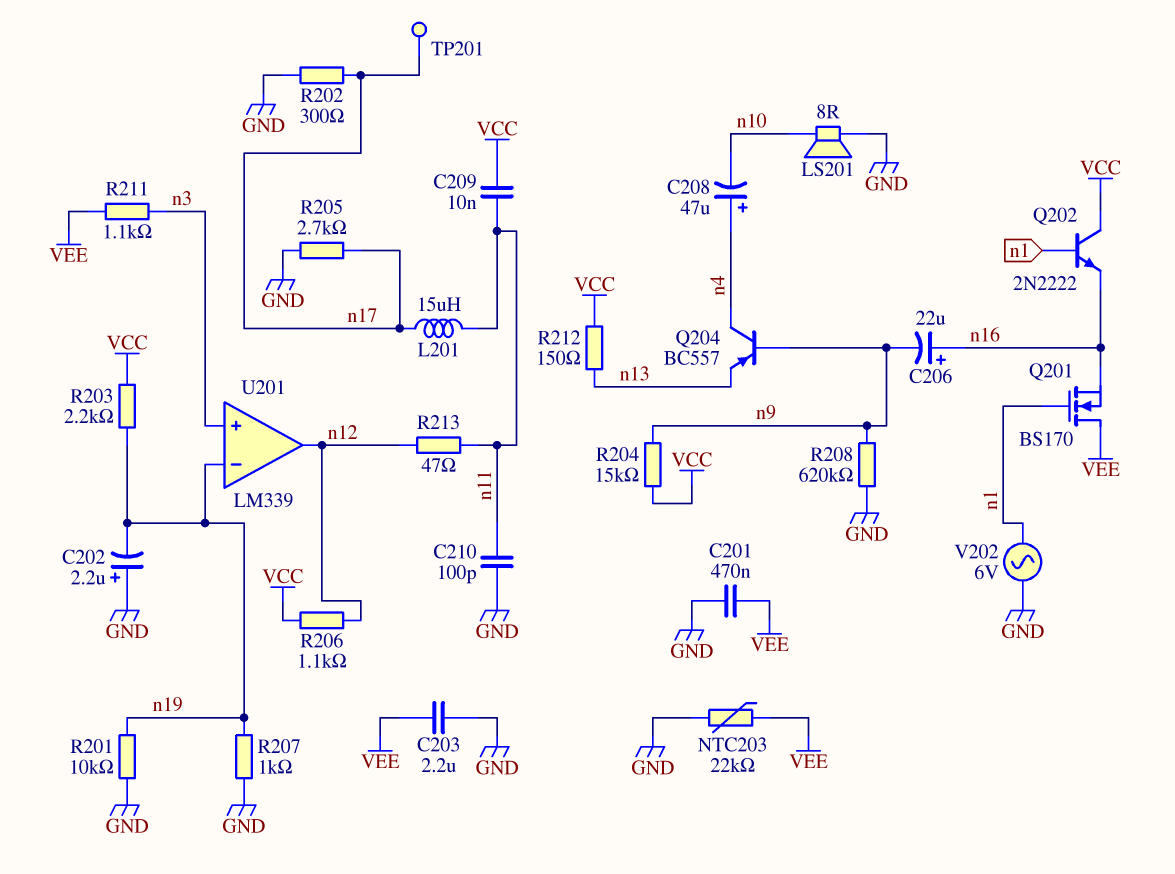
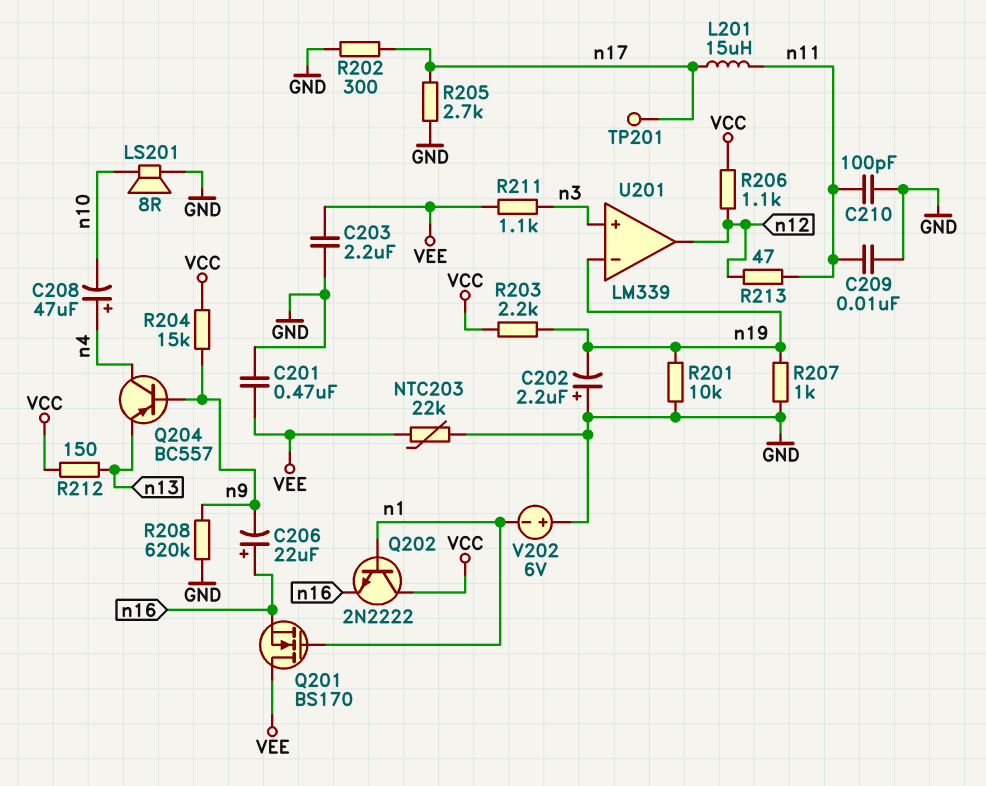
C209: 10nF (VCC, n11) -> 10nF (GND, n11)
V202: AC 6V (GND, n1) -> 6V (plus GND, minus n1)

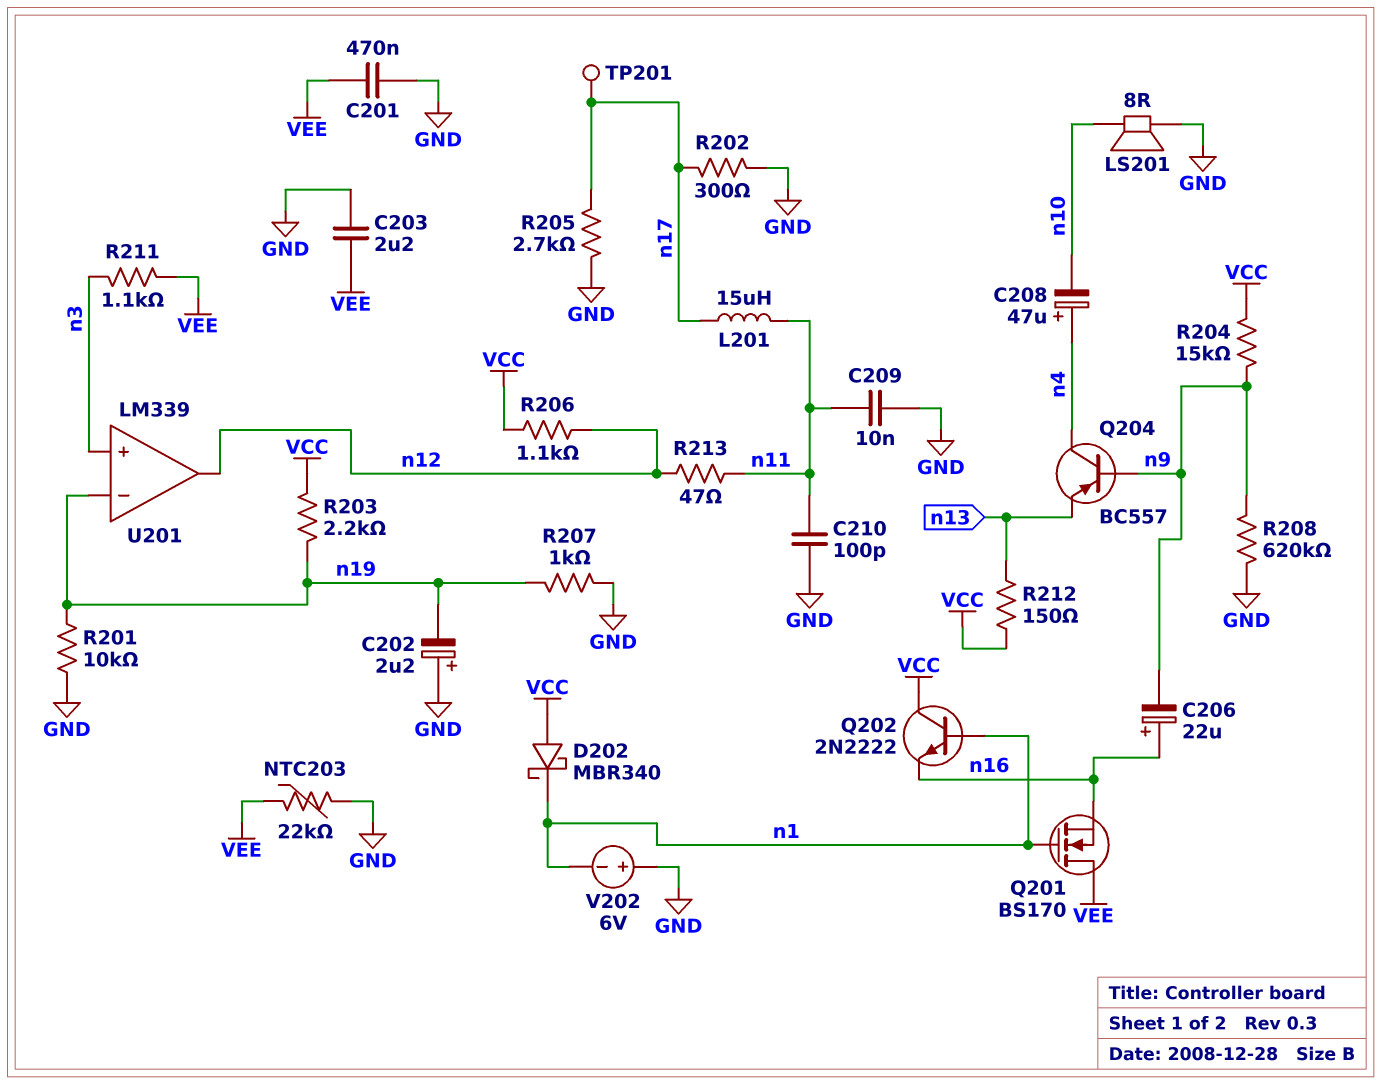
D202: none -> schottky MBR340 (A VCC, K n1)

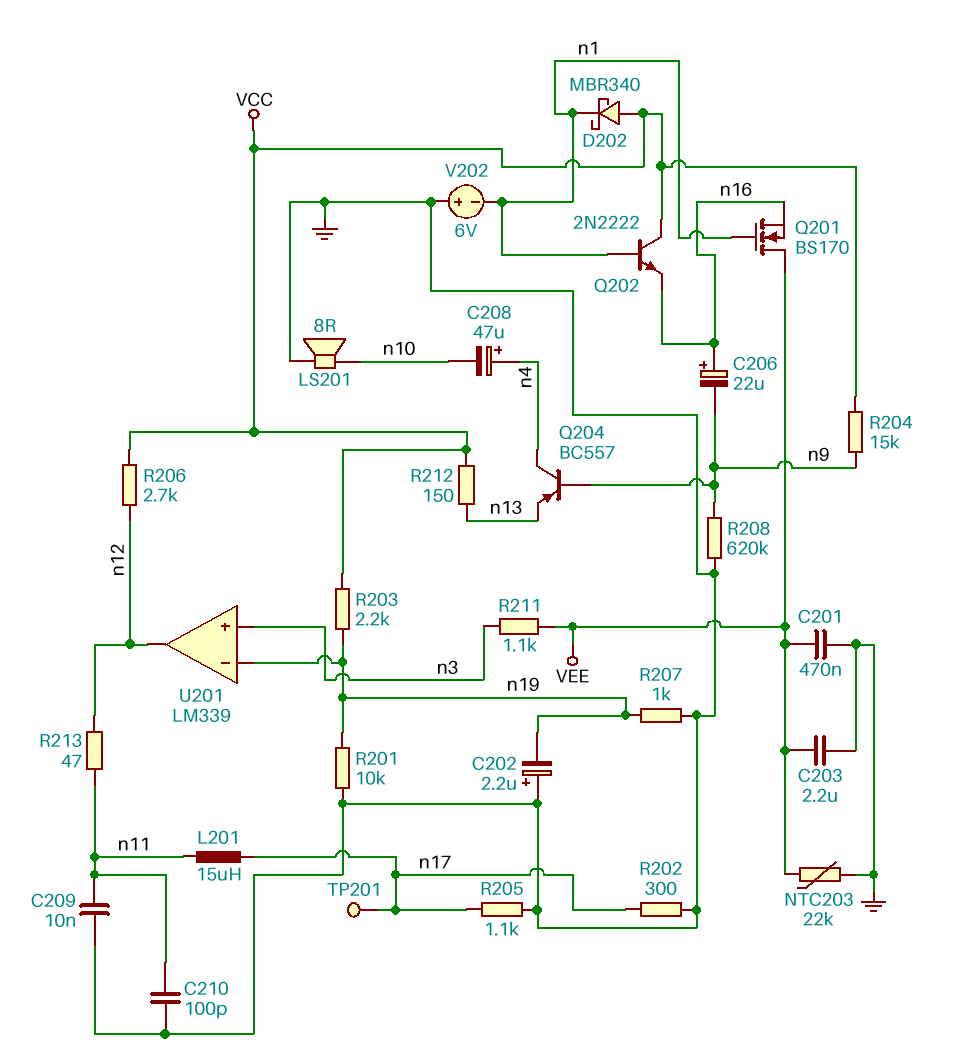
R205: 2.7k (GND, n17) -> 1.1k (GND, n17)
R206: 1.1k (VCC, n12) -> 2.7k (VCC, n12)

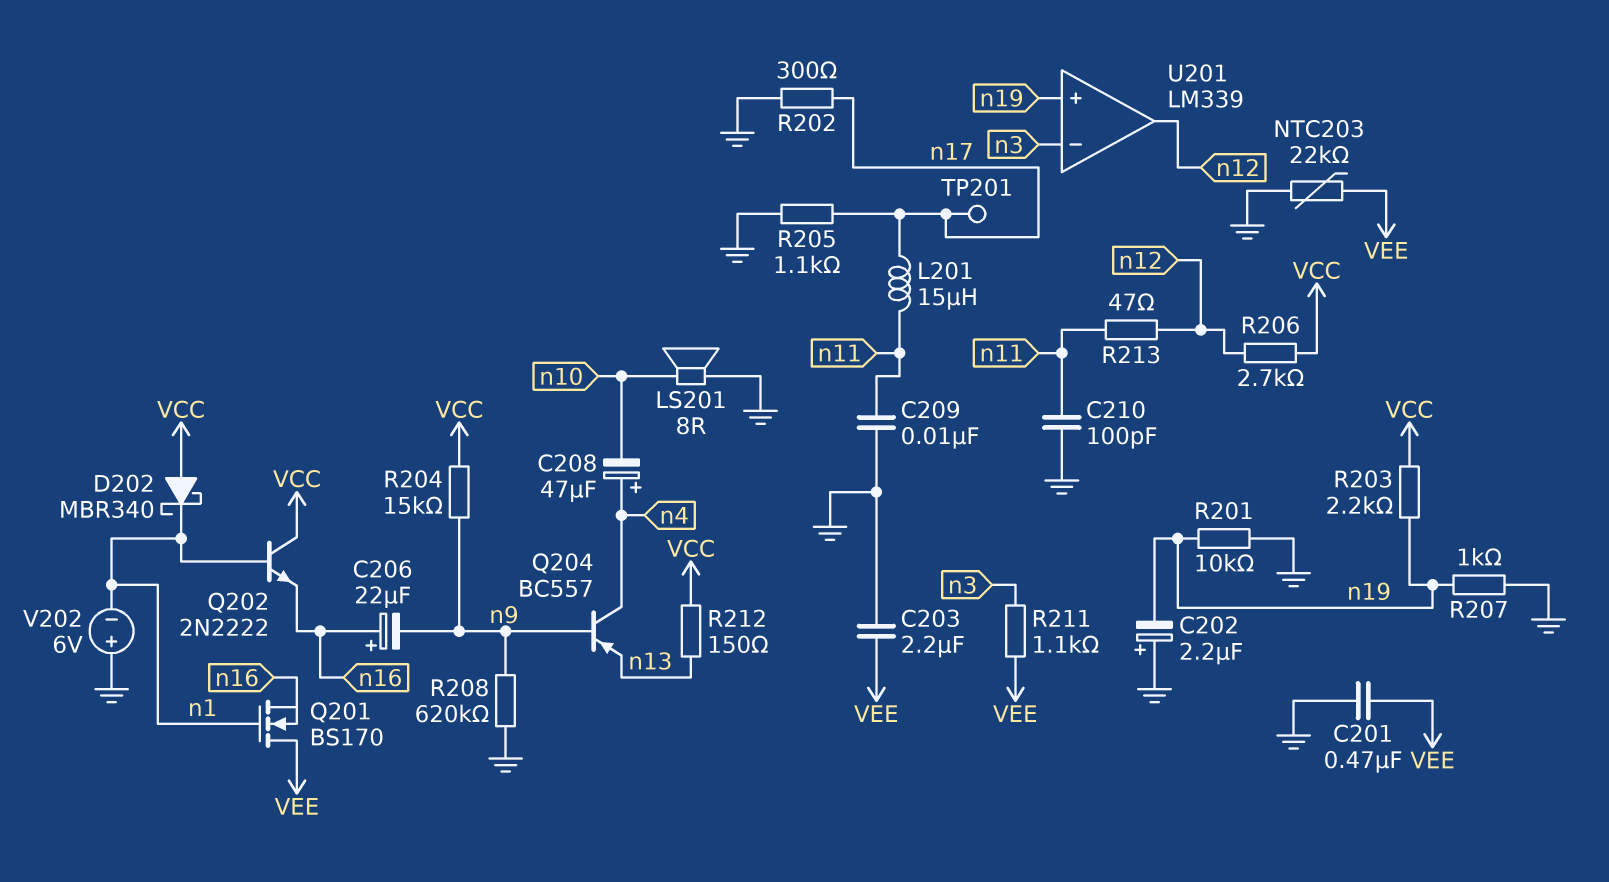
U201 pin in+: n3 -> n19
U201 pin in-: n19 -> n3

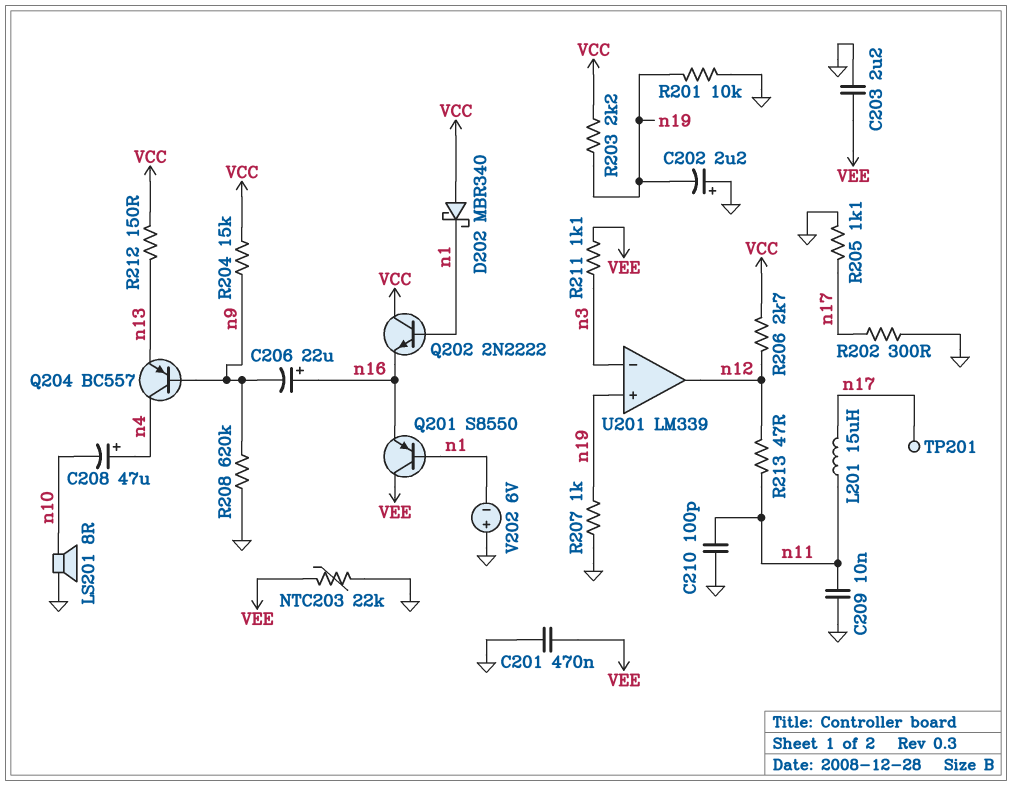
Q201: NMOS BS170 (G n1, D VEE, S n16) -> PNP S8550 (B n1, C VEE, E n16)

